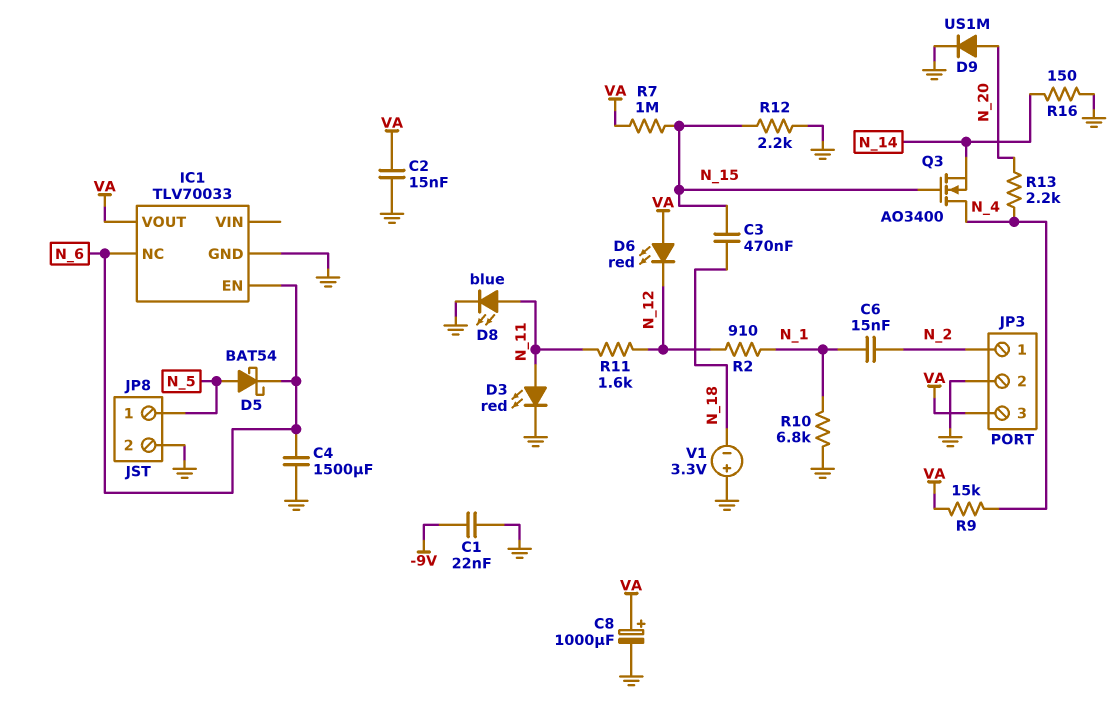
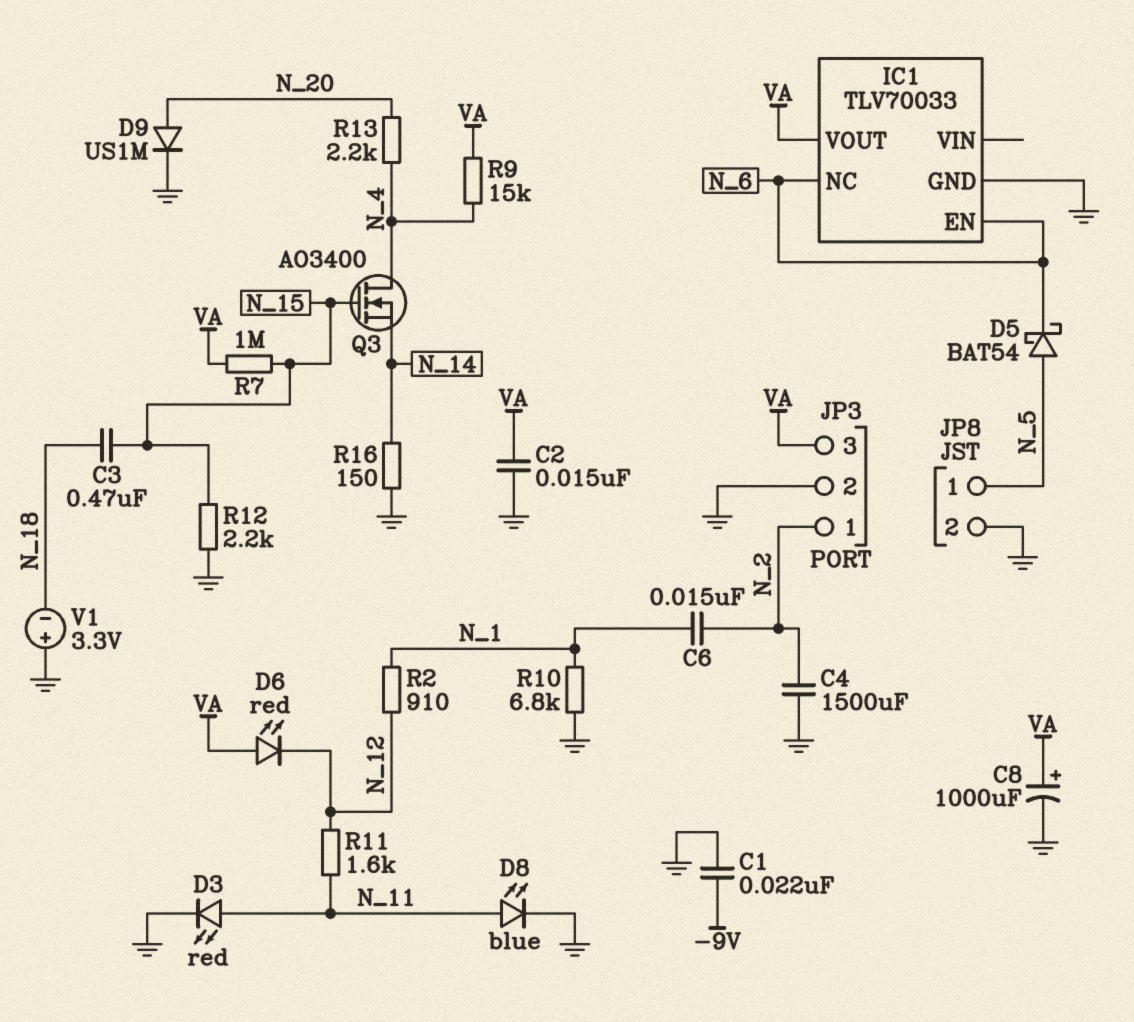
C4: 1500uF (GND, N_6) -> 1500uF (GND, N_2)

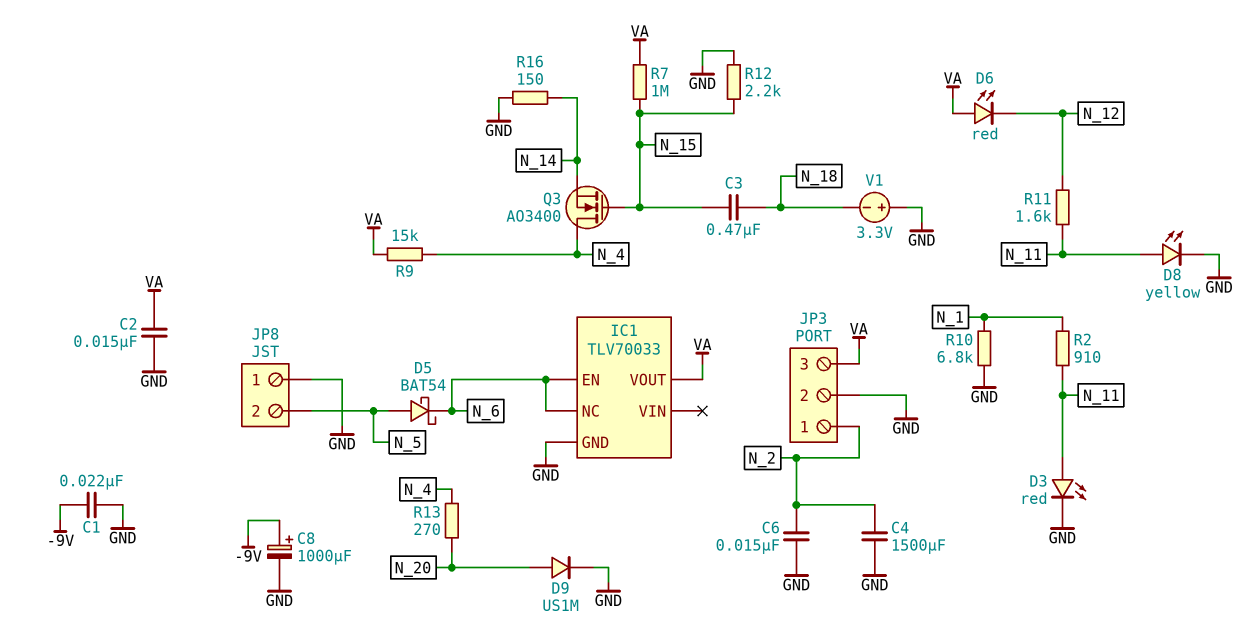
C6: 15nF (N_1, N_2) -> 15nF (GND, N_2)
C8: 1000uF (plus VA, minus GND) -> 1000uF (plus -9V, minus GND)
D8: LED blue (A N_11, K GND) -> LED yellow (A N_11, K GND)
JP8 pin 1: N_5 -> GND
JP8 pin 2: GND -> N_5
R2: 910 (N_1, N_12) -> 910 (N_1, N_11)
R13: 2.2k (N_4, N_20) -> 270 (N_4, N_20)

